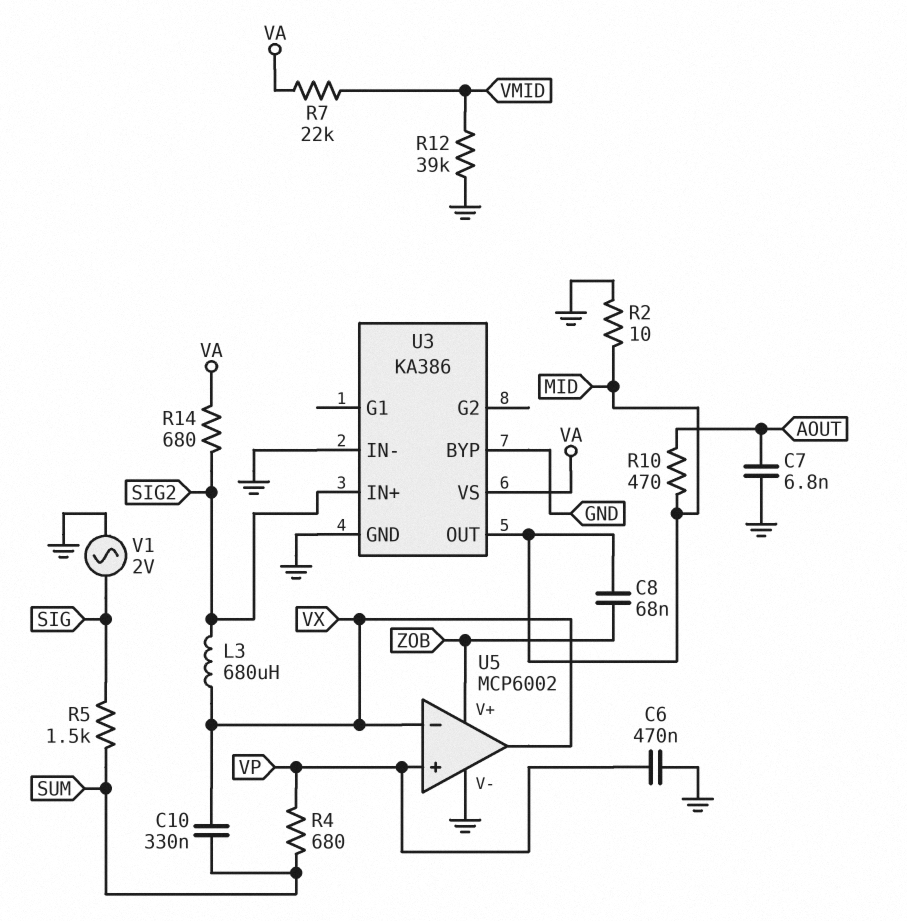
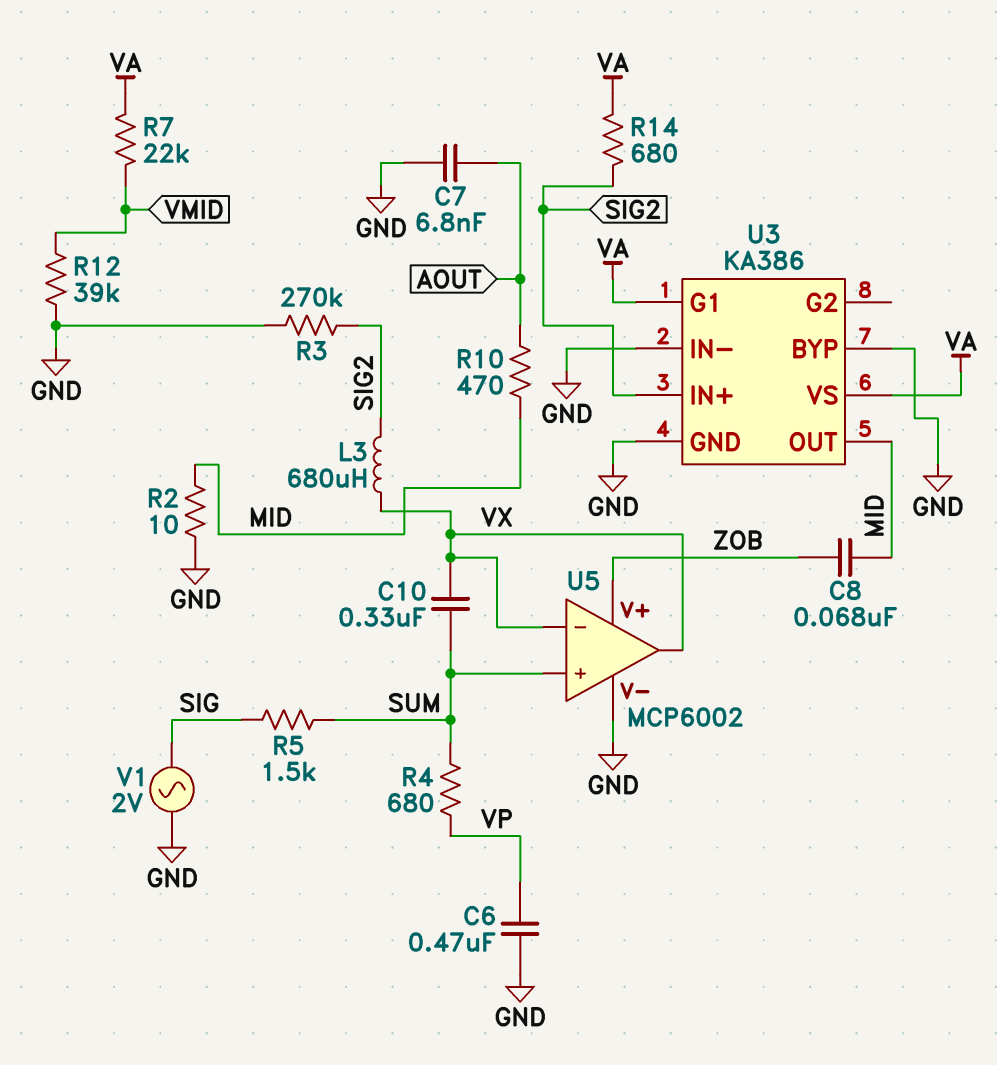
R3: none -> 270k (GND, SIG2)
U3 pin G1: none -> VA
U5 pin in+: VP -> SUM

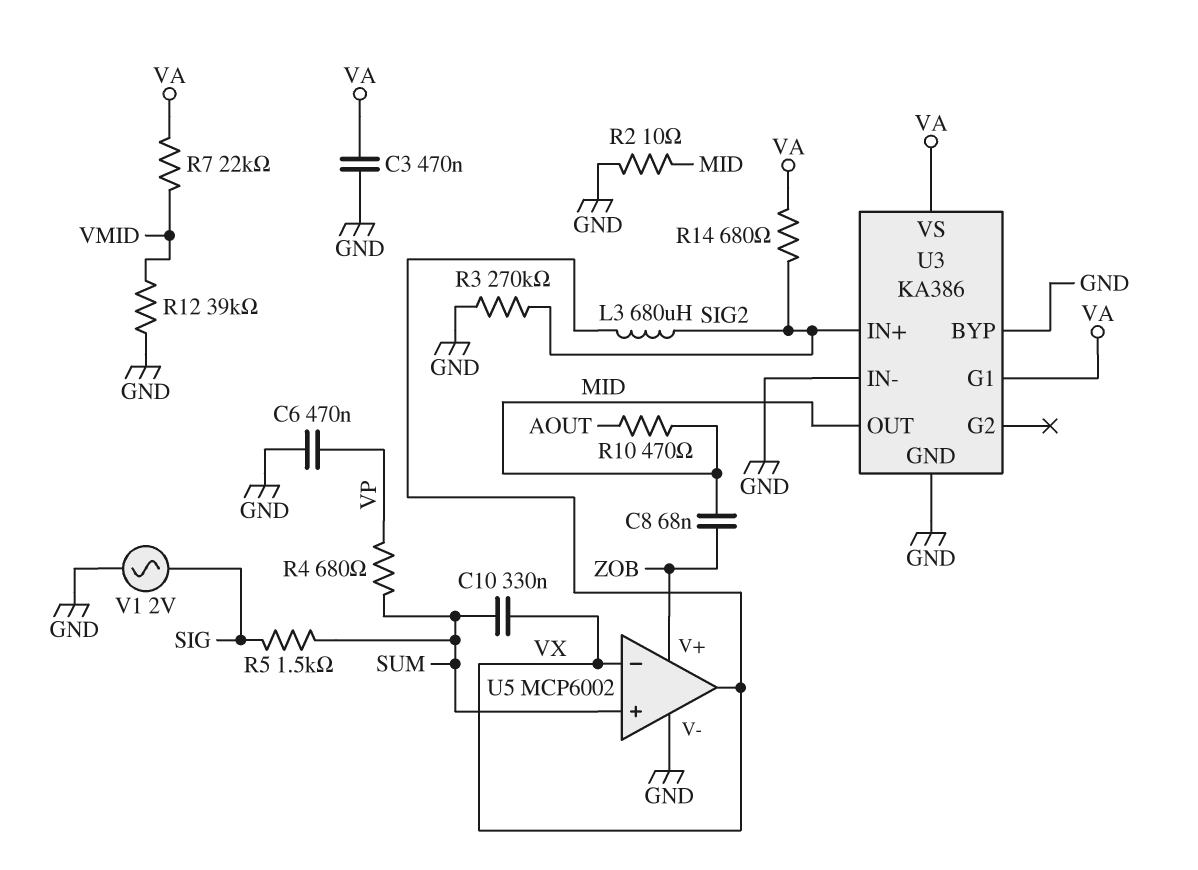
C3: none -> 470nF (GND, VA)
C7: 6.8nF (AOUT, GND) -> none

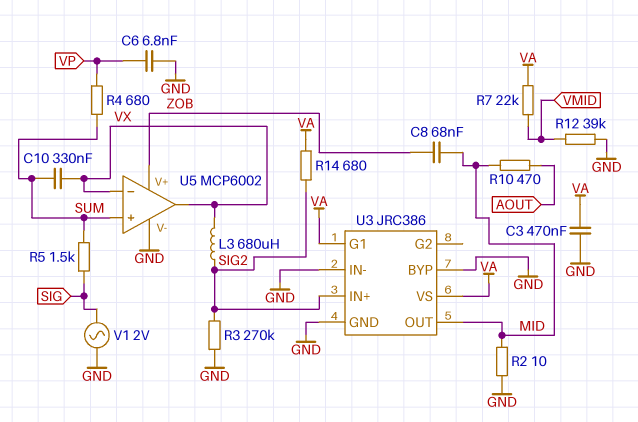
C6: 470nF (GND, VP) -> 6.8nF (GND, VP)
U3: KA386 -> JRC386

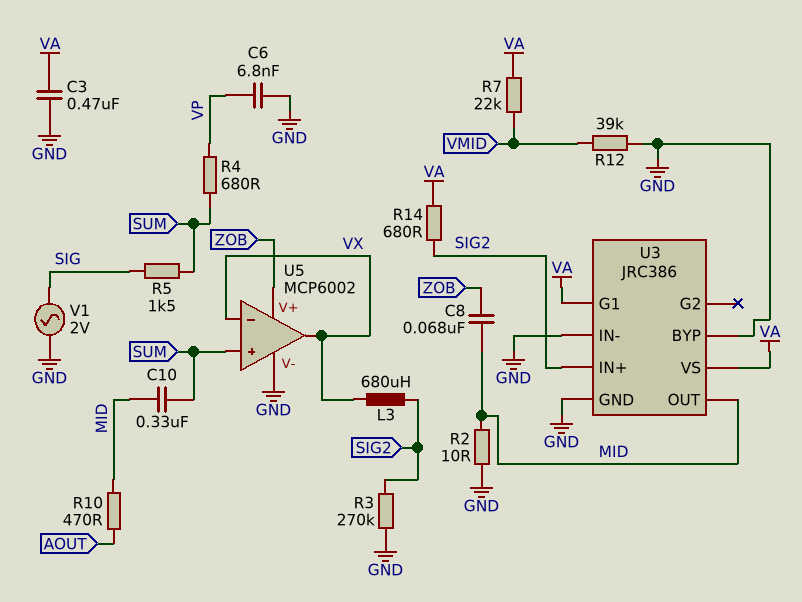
C10: 330nF (SUM, VX) -> 330nF (MID, SUM)

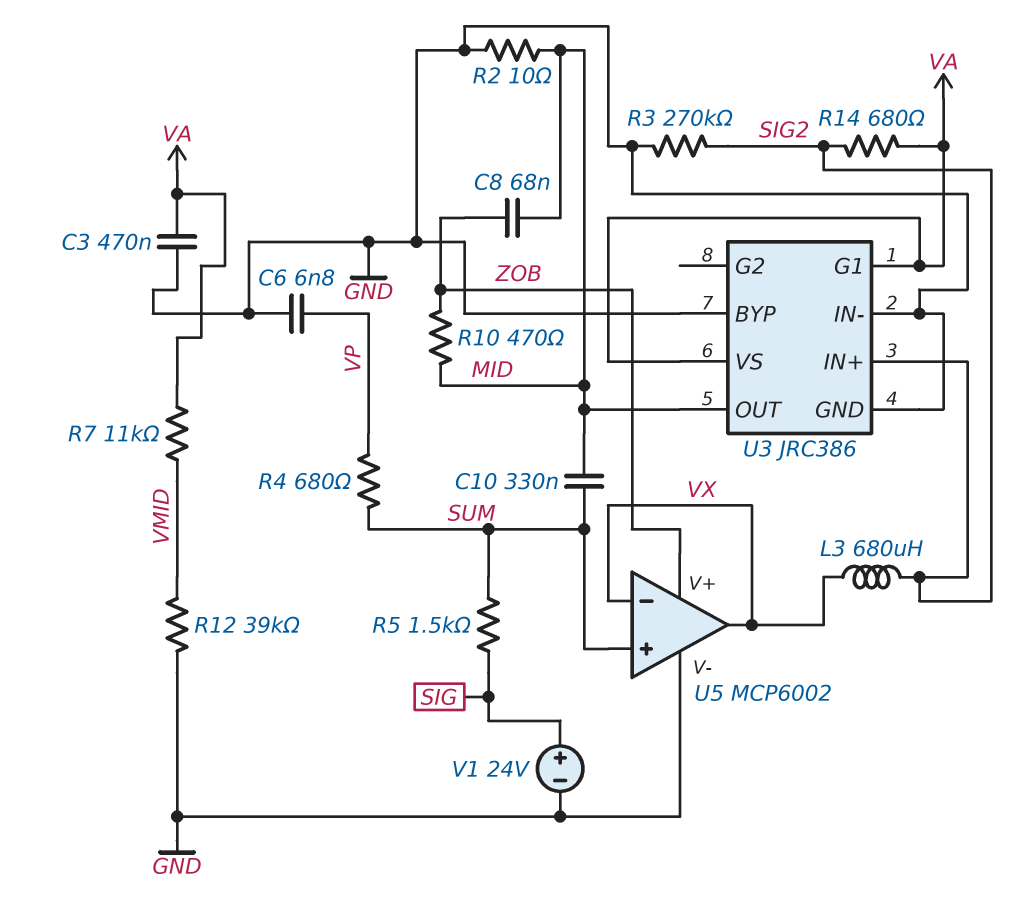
R7: 22k (VA, VMID) -> 11k (VA, VMID)
R10: 470 (AOUT, MID) -> 470 (MID, ZOB)
V1: AC 2V (GND, SIG) -> 24V (plus SIG, minus GND)

